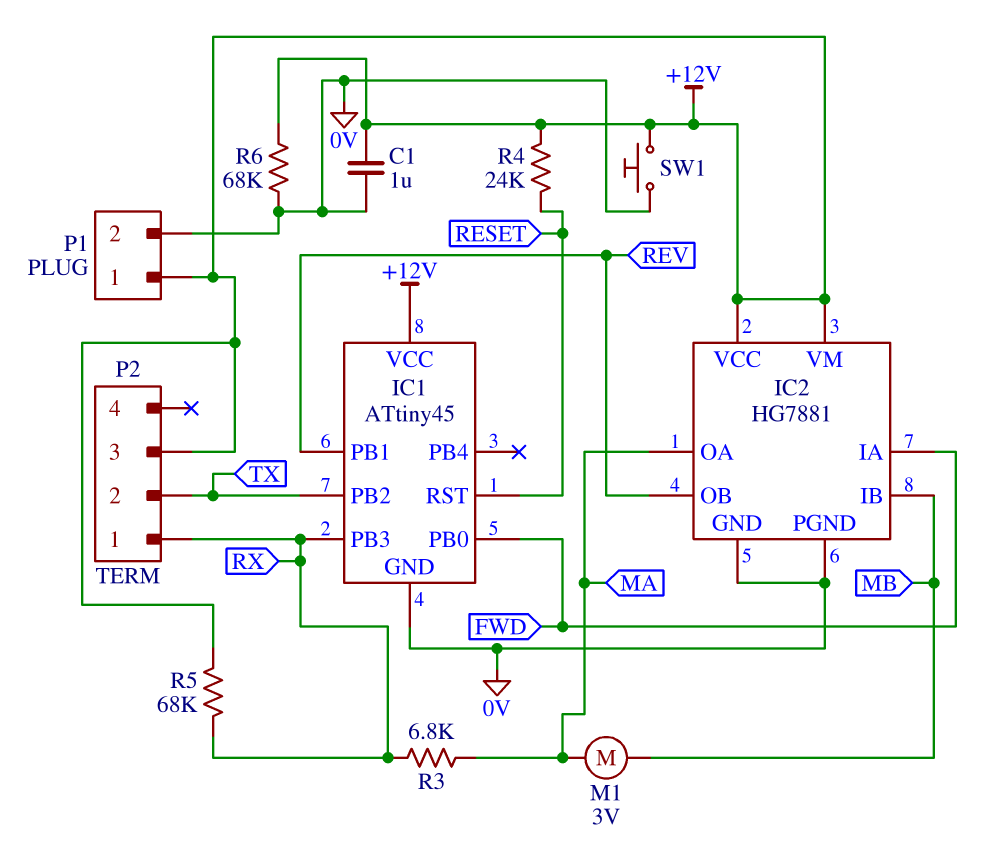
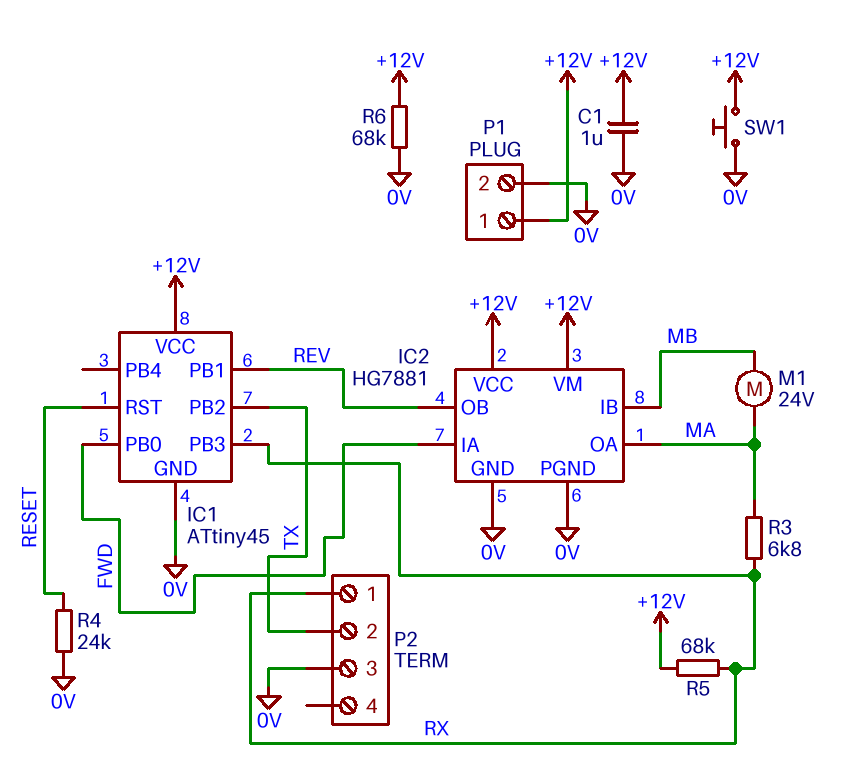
M1: motor 3V (MA, MB) -> motor 24V (MA, MB)
P2 pin 3: +12V -> 0V
R4: 24k (+12V, RESET) -> 24k (0V, RESET)

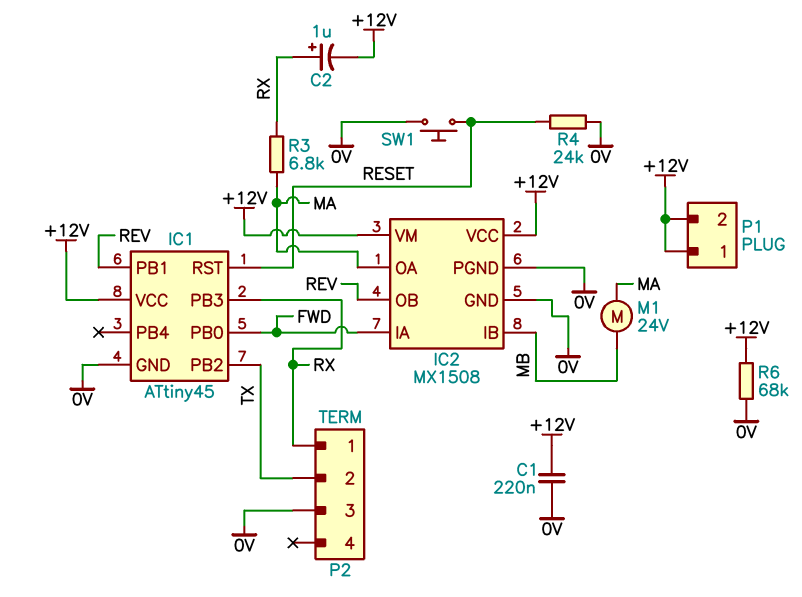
C1: 1uF (+12V, 0V) -> 220nF (+12V, 0V)
C2: none -> 1uF (plus RX, minus +12V)
IC2: HG7881 -> MX1508
P1 pin 2: 0V -> +12V
R5: 68k (+12V, RX) -> none
SW1: button (+12V, 0V) -> button (0V, RESET)

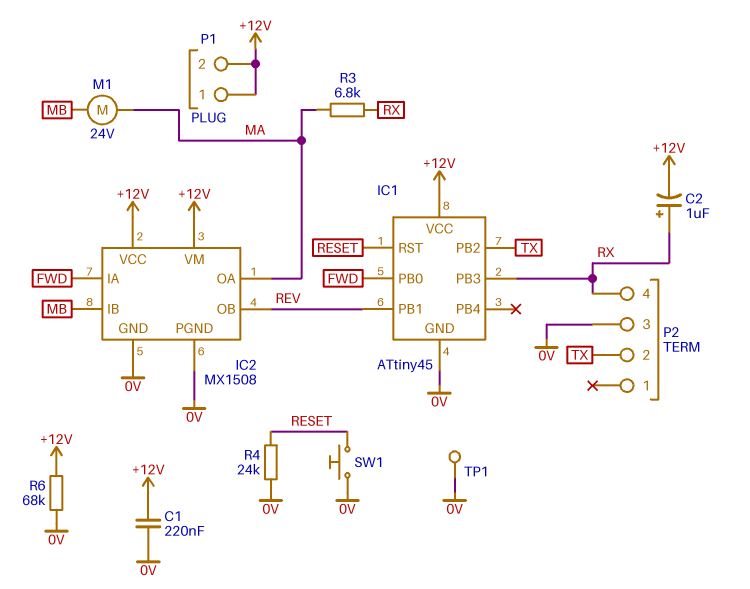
P2 pin 1: RX -> none
P2 pin 4: none -> RX
TP1: none -> test point (0V)

